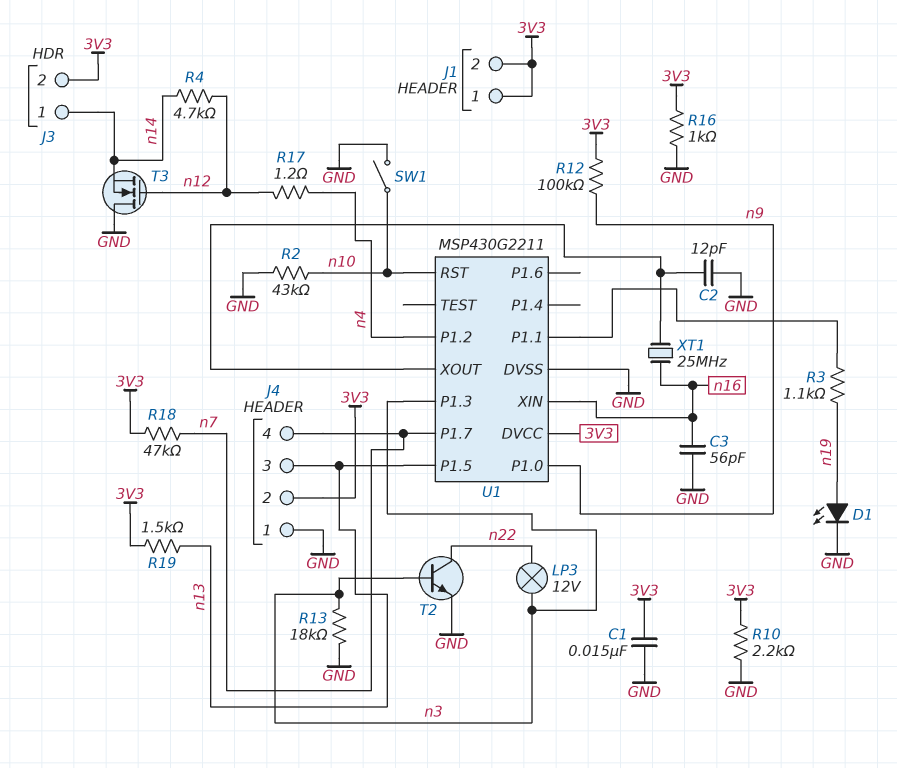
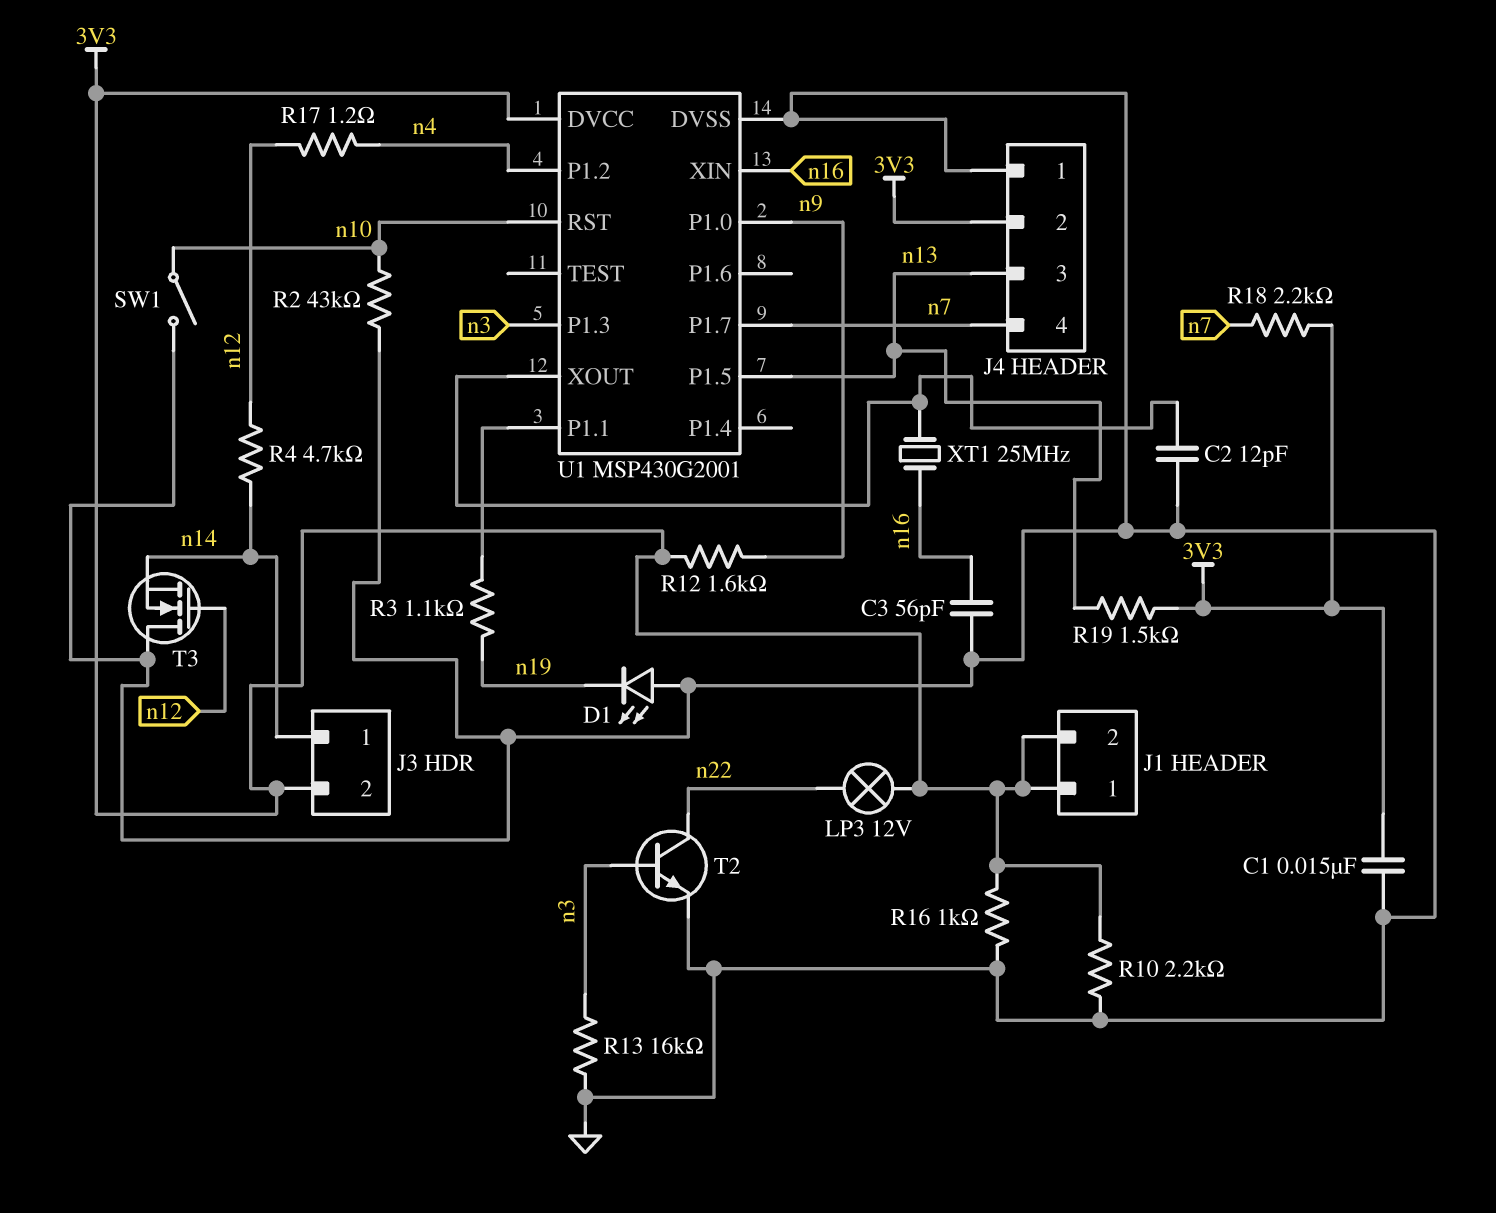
D1: LED (A n19, K GND) -> LED (A GND, K n19)
LP3: lamp 12V (n3, n22) -> lamp 12V (3V3, n22)
R12: 100k (3V3, n9) -> 1.6k (3V3, n9)
R13: 18k (GND, n3) -> 16k (GND, n3)
R18: 47k (3V3, n7) -> 2.2k (3V3, n7)
U1: MSP430G2211 -> MSP430G2001

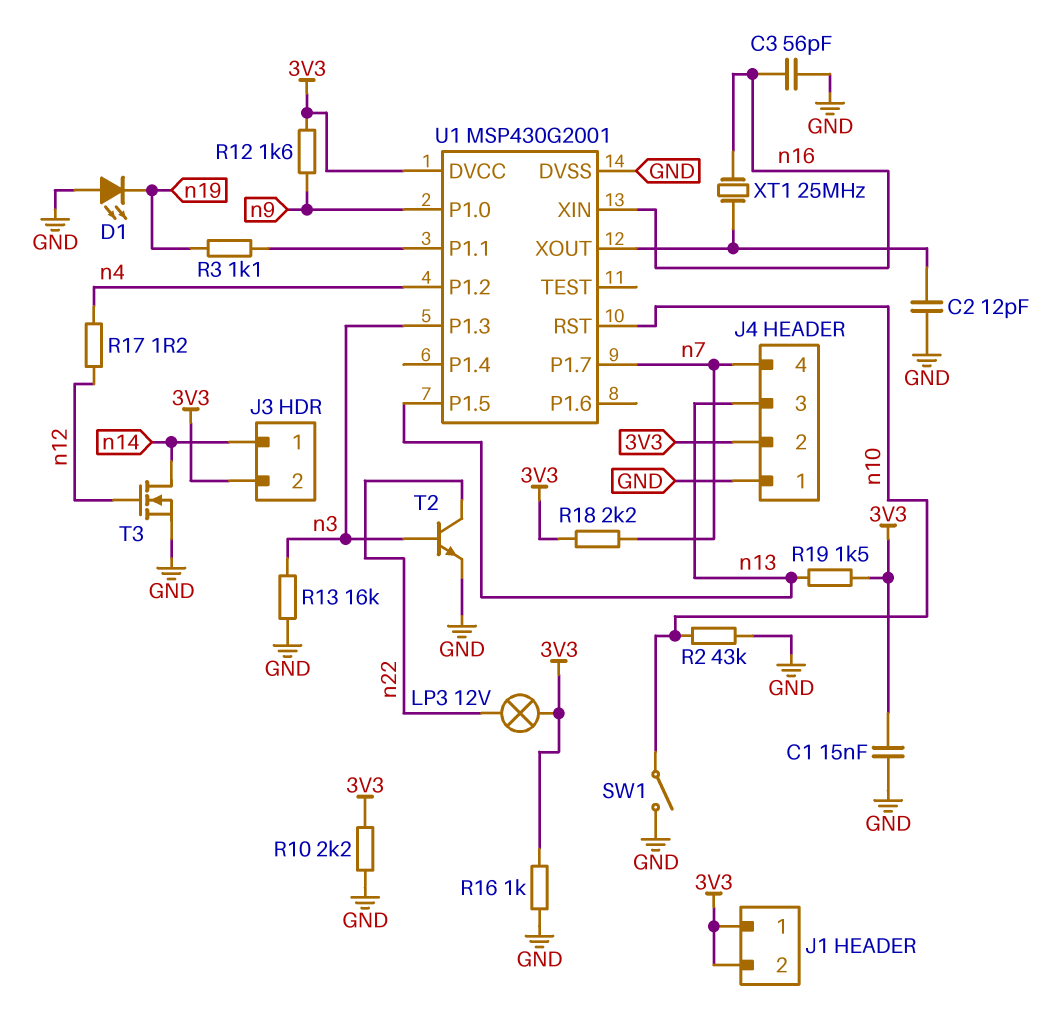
R4: 4.7k (n12, n14) -> none
T3: NMOS (G n12, D GND, S n14) -> NMOS (G n12, D n14, S GND)

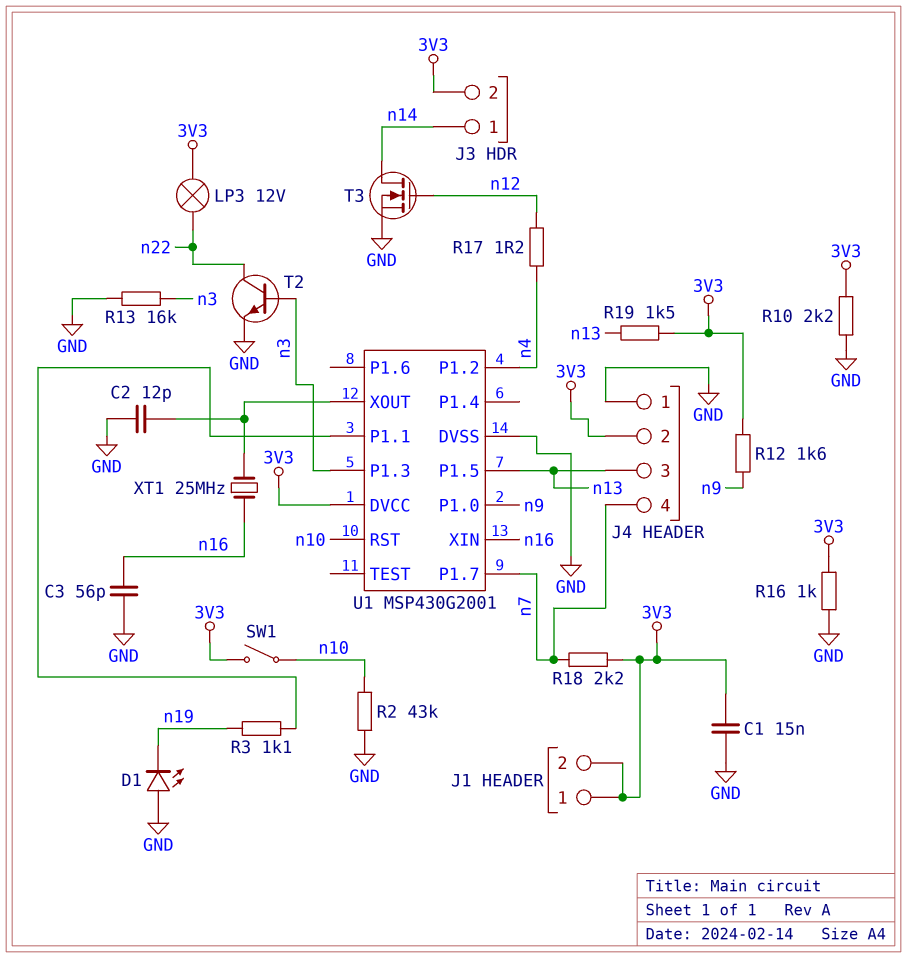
SW1: switch (GND, n10) -> switch (3V3, n10)

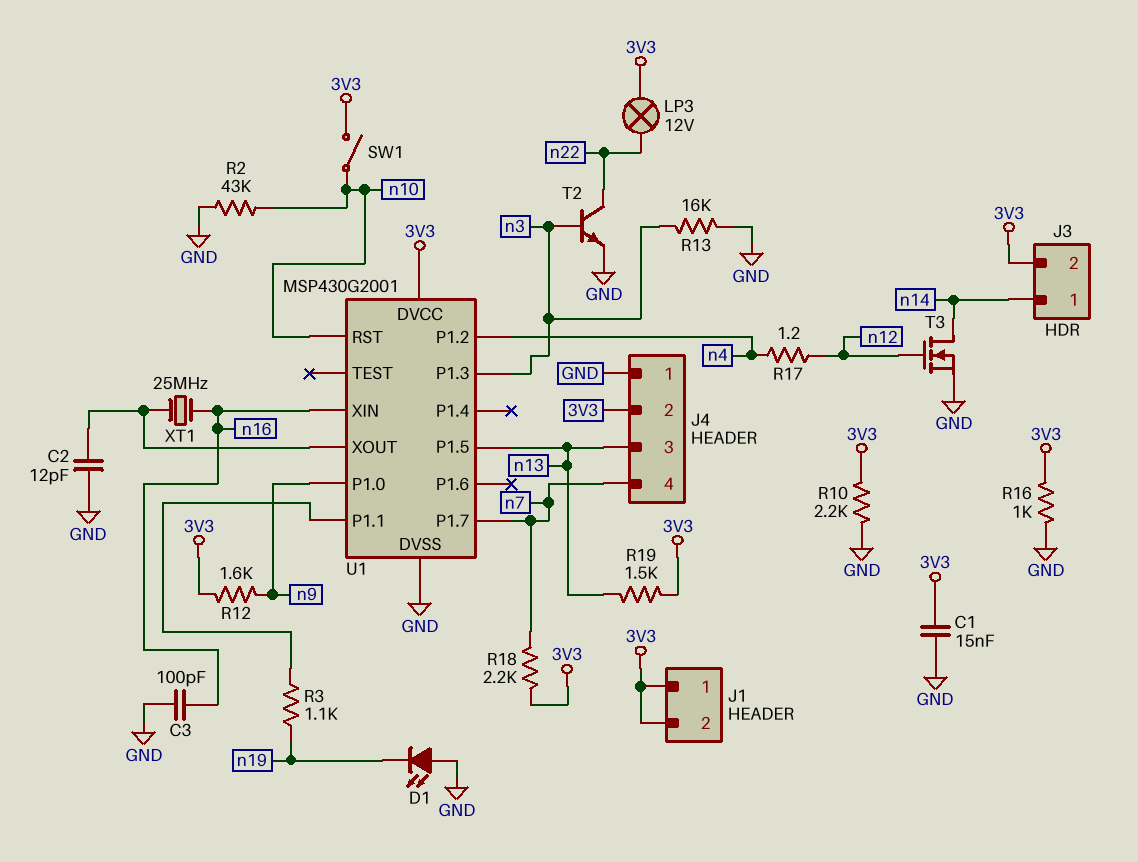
C3: 56pF (GND, n16) -> 100pF (GND, n16)

